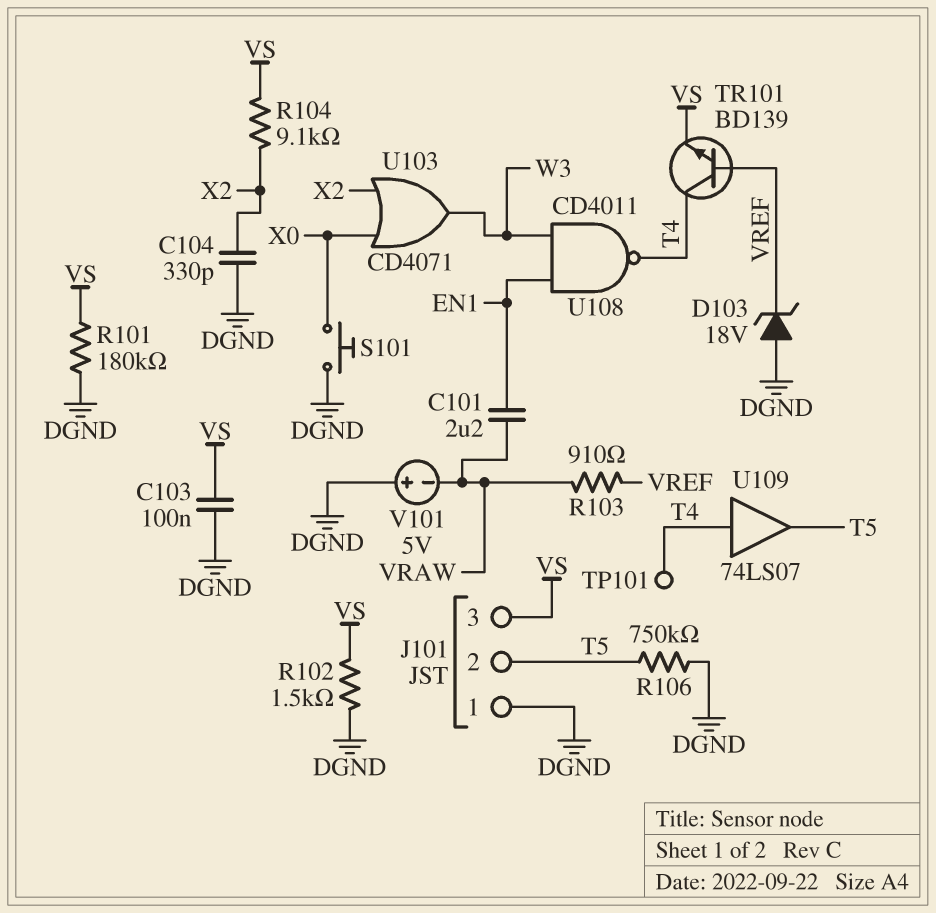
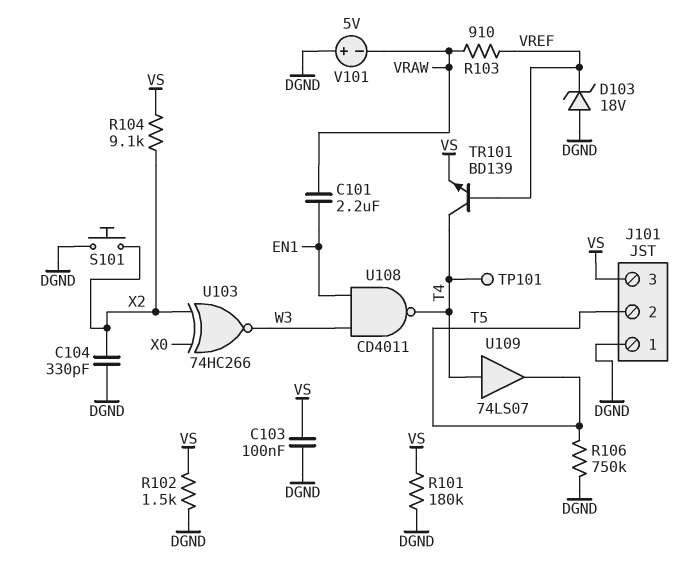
S101: button (DGND, X0) -> button (DGND, X2)
U103: OR CD4071 (in X0, in X2, out W3) -> XNOR 74HC266 (in X0, in X2, out W3)

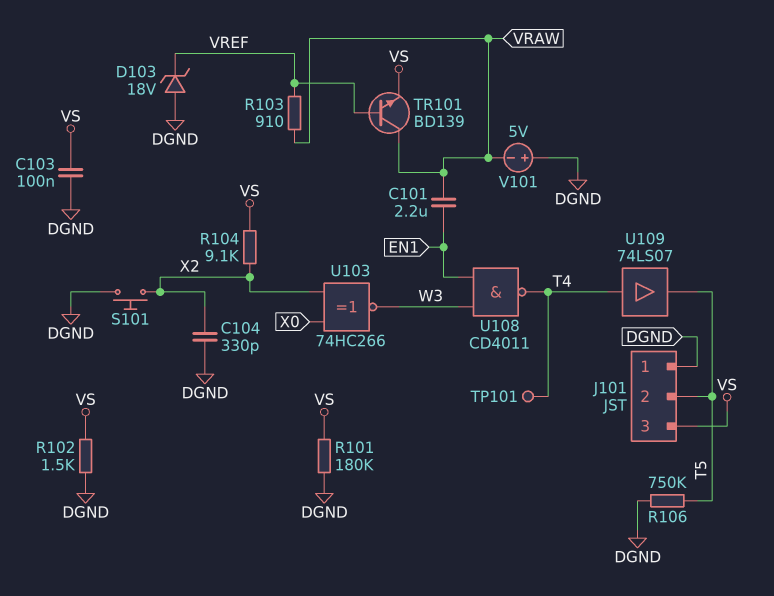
TR101: NPN BD139 (B VREF, C T4, E VS) -> NPN BD139 (B VREF, C VRAW, E VS)

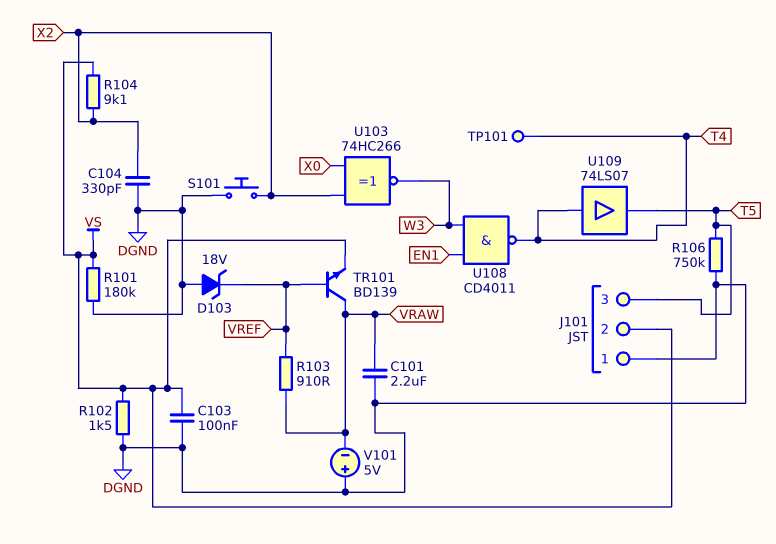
C101: 2.2uF (EN1, VRAW) -> 2.2uF (DGND, VRAW)
J101 pin 2: T5 -> VS
J101 pin 3: VS -> T5

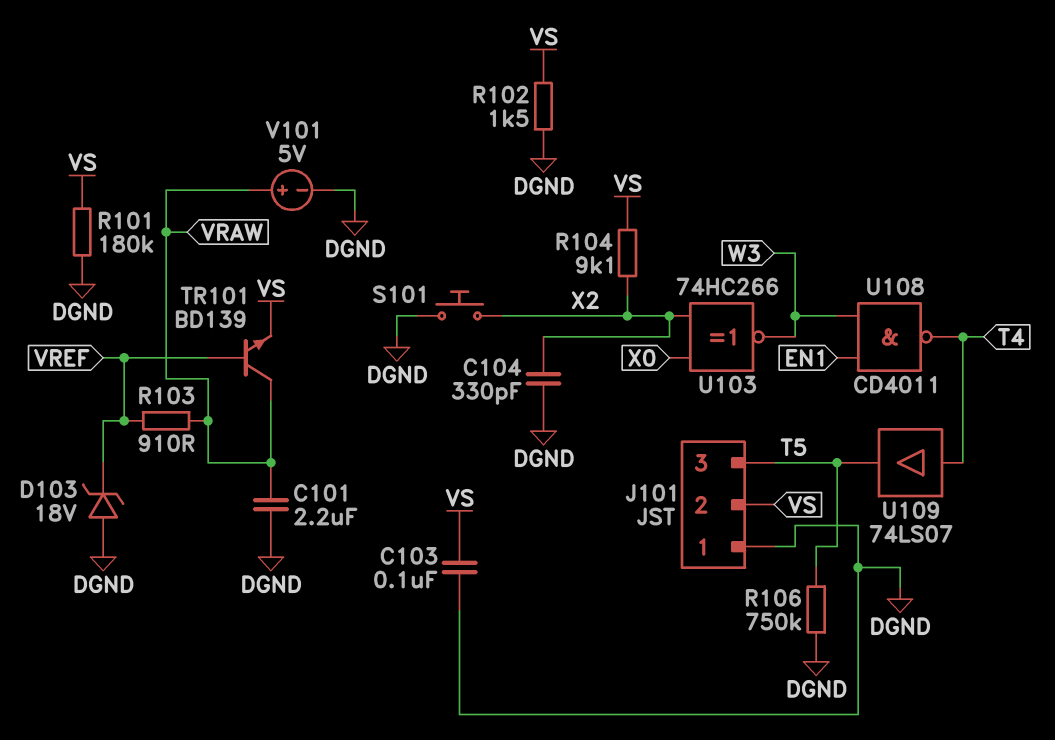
TP101: test point (T4) -> none
V101: 5V (plus DGND, minus VRAW) -> 5V (plus VRAW, minus DGND)

